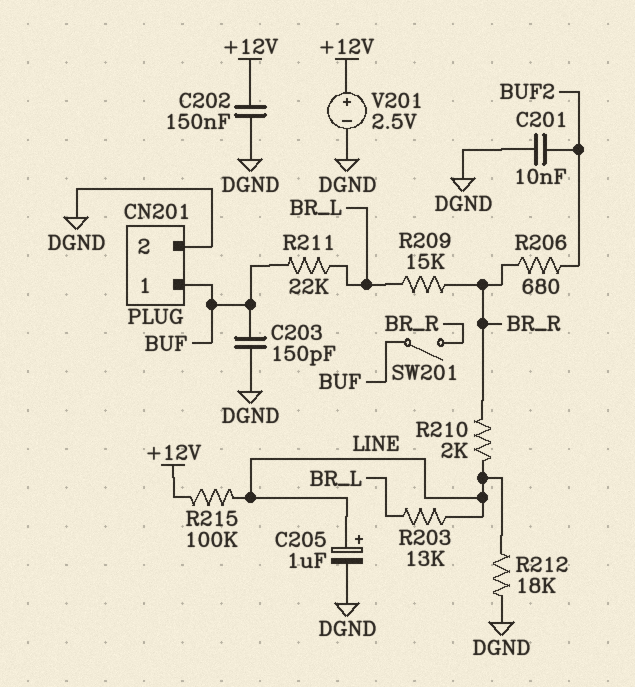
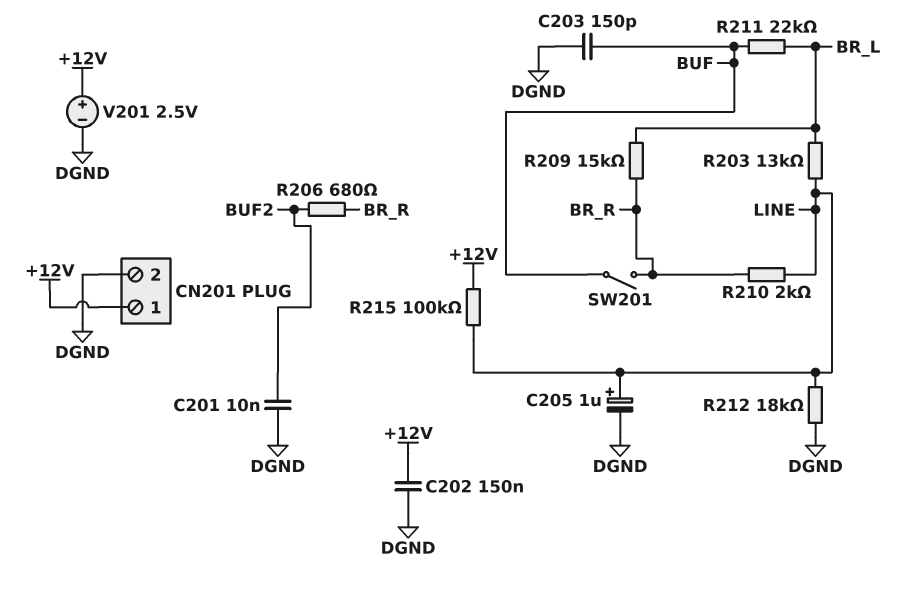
CN201 pin 1: BUF -> +12V

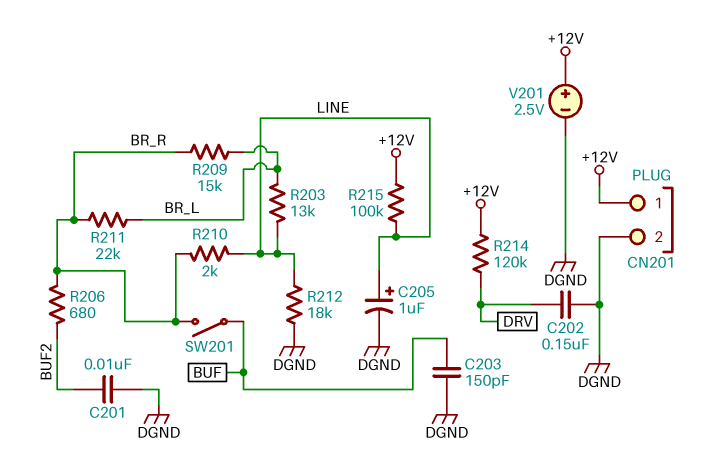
C202: 150nF (+12V, DGND) -> 150nF (DGND, DRV)
R211: 22k (BR_L, BUF) -> 22k (BR_L, BR_R)
R214: none -> 120k (+12V, DRV)

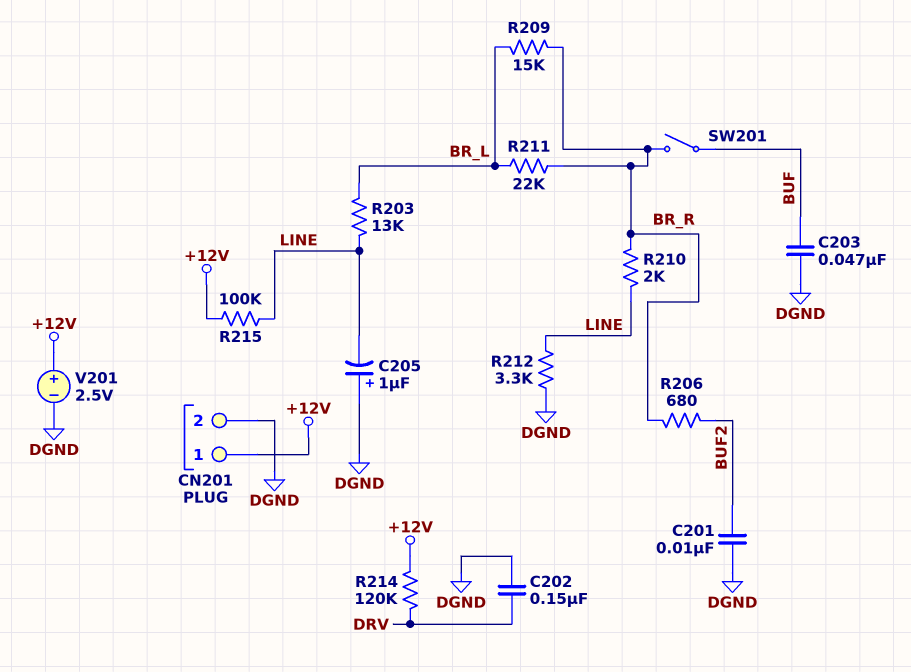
C203: 150pF (BUF, DGND) -> 47nF (BUF, DGND)
C205: 1uF (plus LINE, minus DGND) -> 1uF (plus DGND, minus LINE)
R212: 18k (DGND, LINE) -> 3.3k (DGND, LINE)

